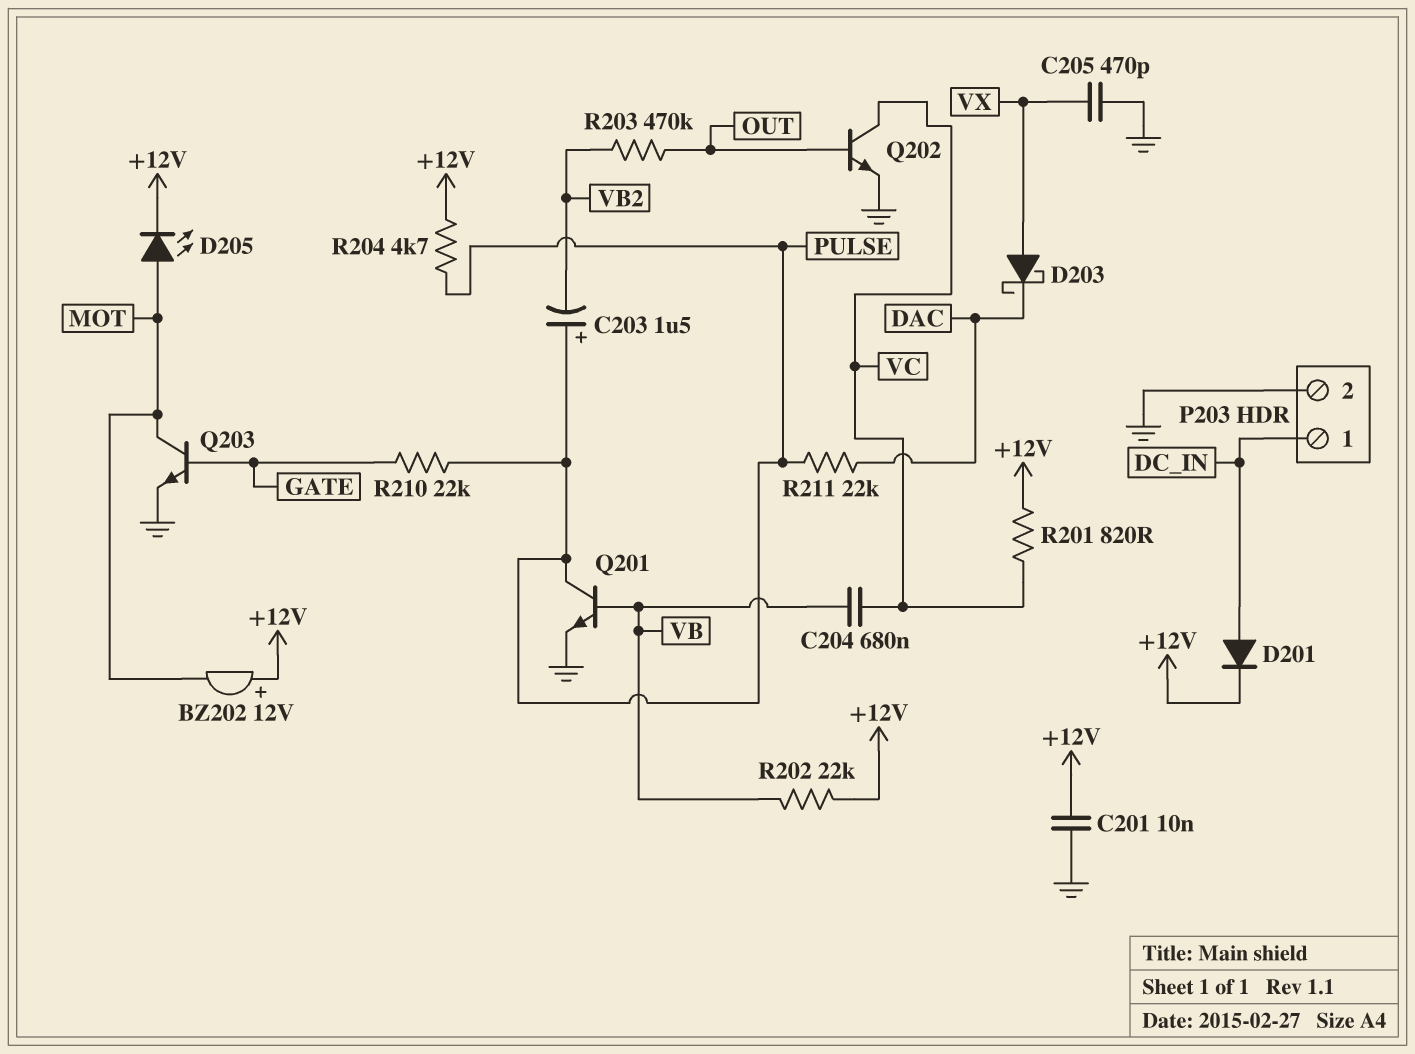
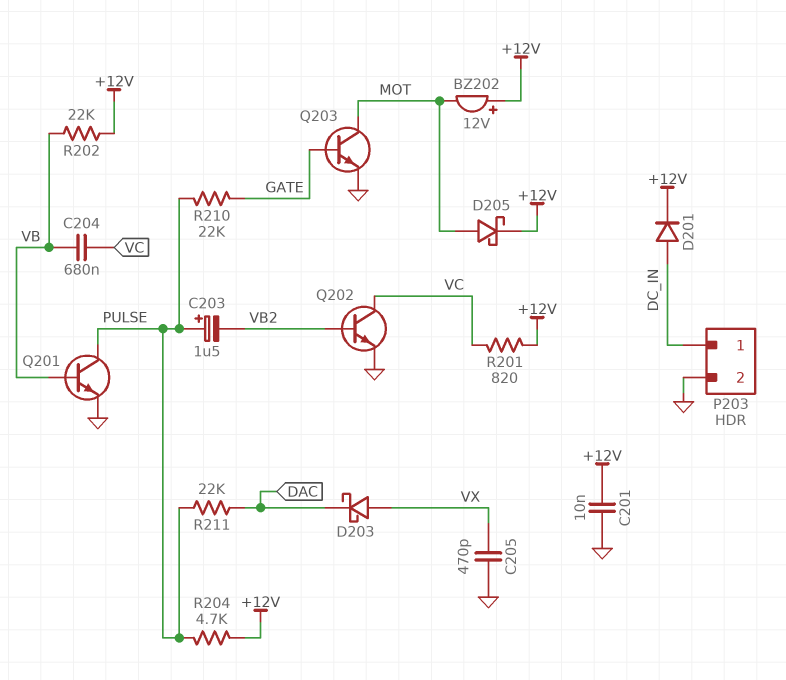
D205: LED (A MOT, K +12V) -> schottky (A MOT, K +12V)
Q202: NPN (B OUT, C VC, E GND) -> NPN (B VB2, C VC, E GND)
R203: 470k (OUT, VB2) -> none

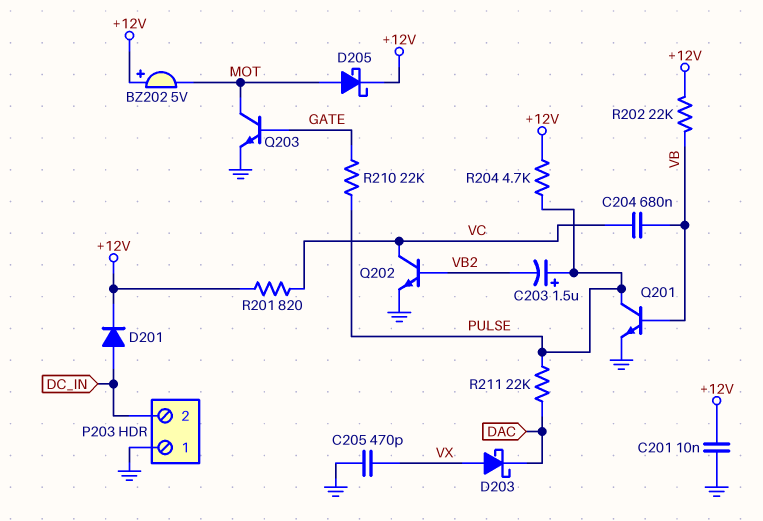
BZ202: buzzer 12V (plus +12V, minus MOT) -> buzzer 5V (plus +12V, minus MOT)
P203 pin 1: DC_IN -> GND
P203 pin 2: GND -> DC_IN

